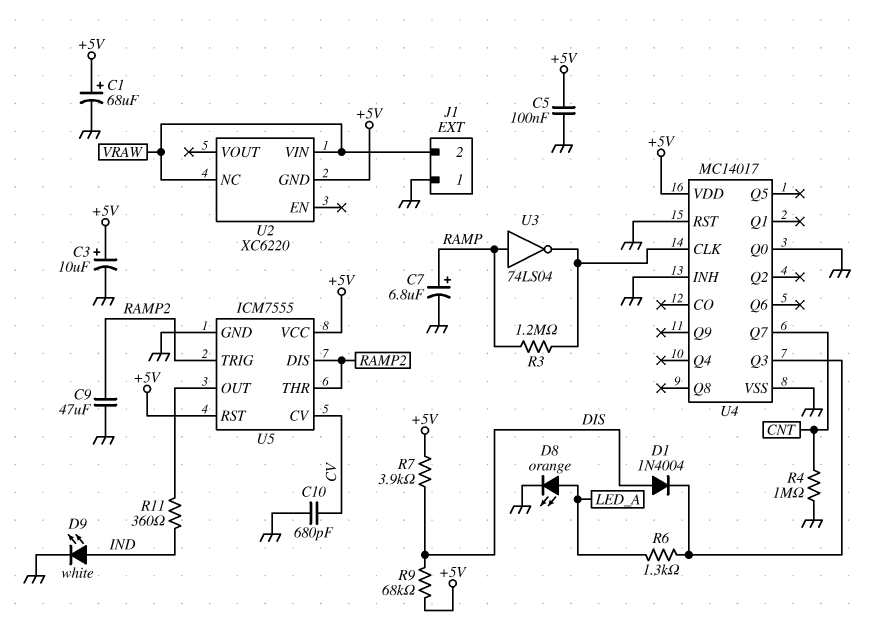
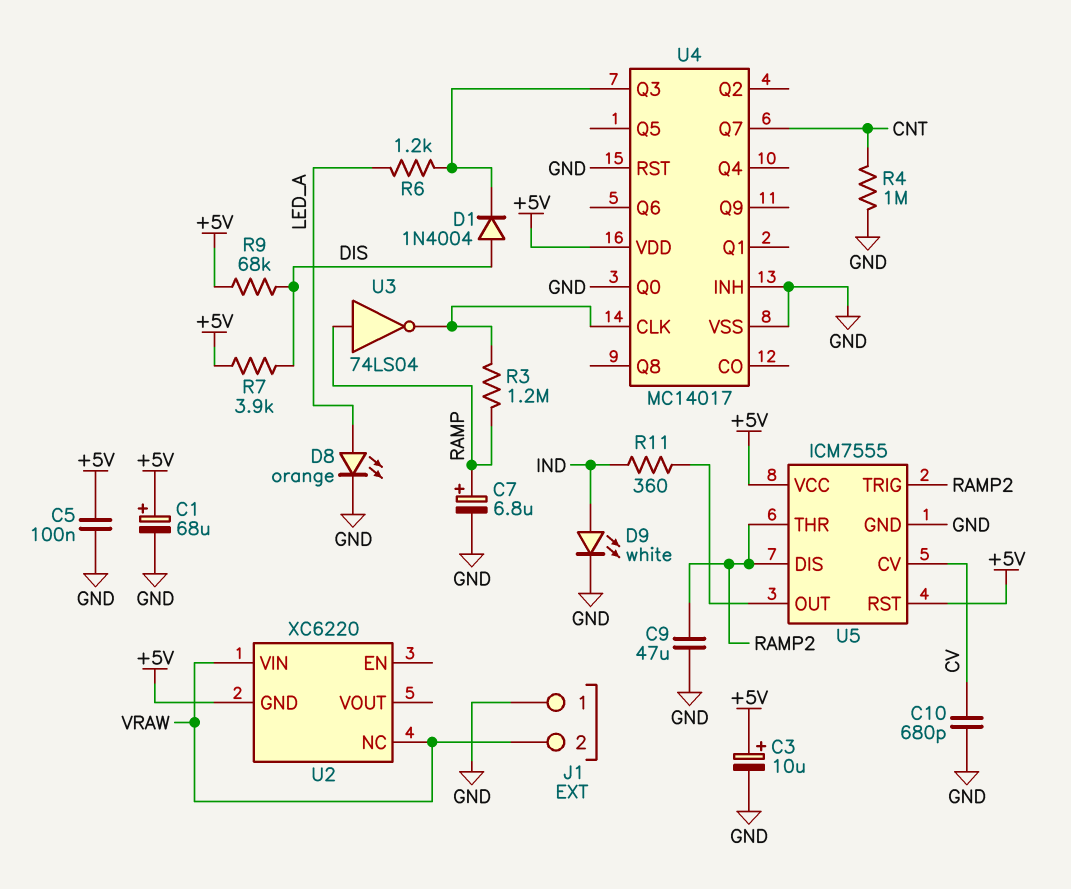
R6: 1.3k (LED_A, U4/Q3) -> 1.2k (LED_A, U4/Q3)

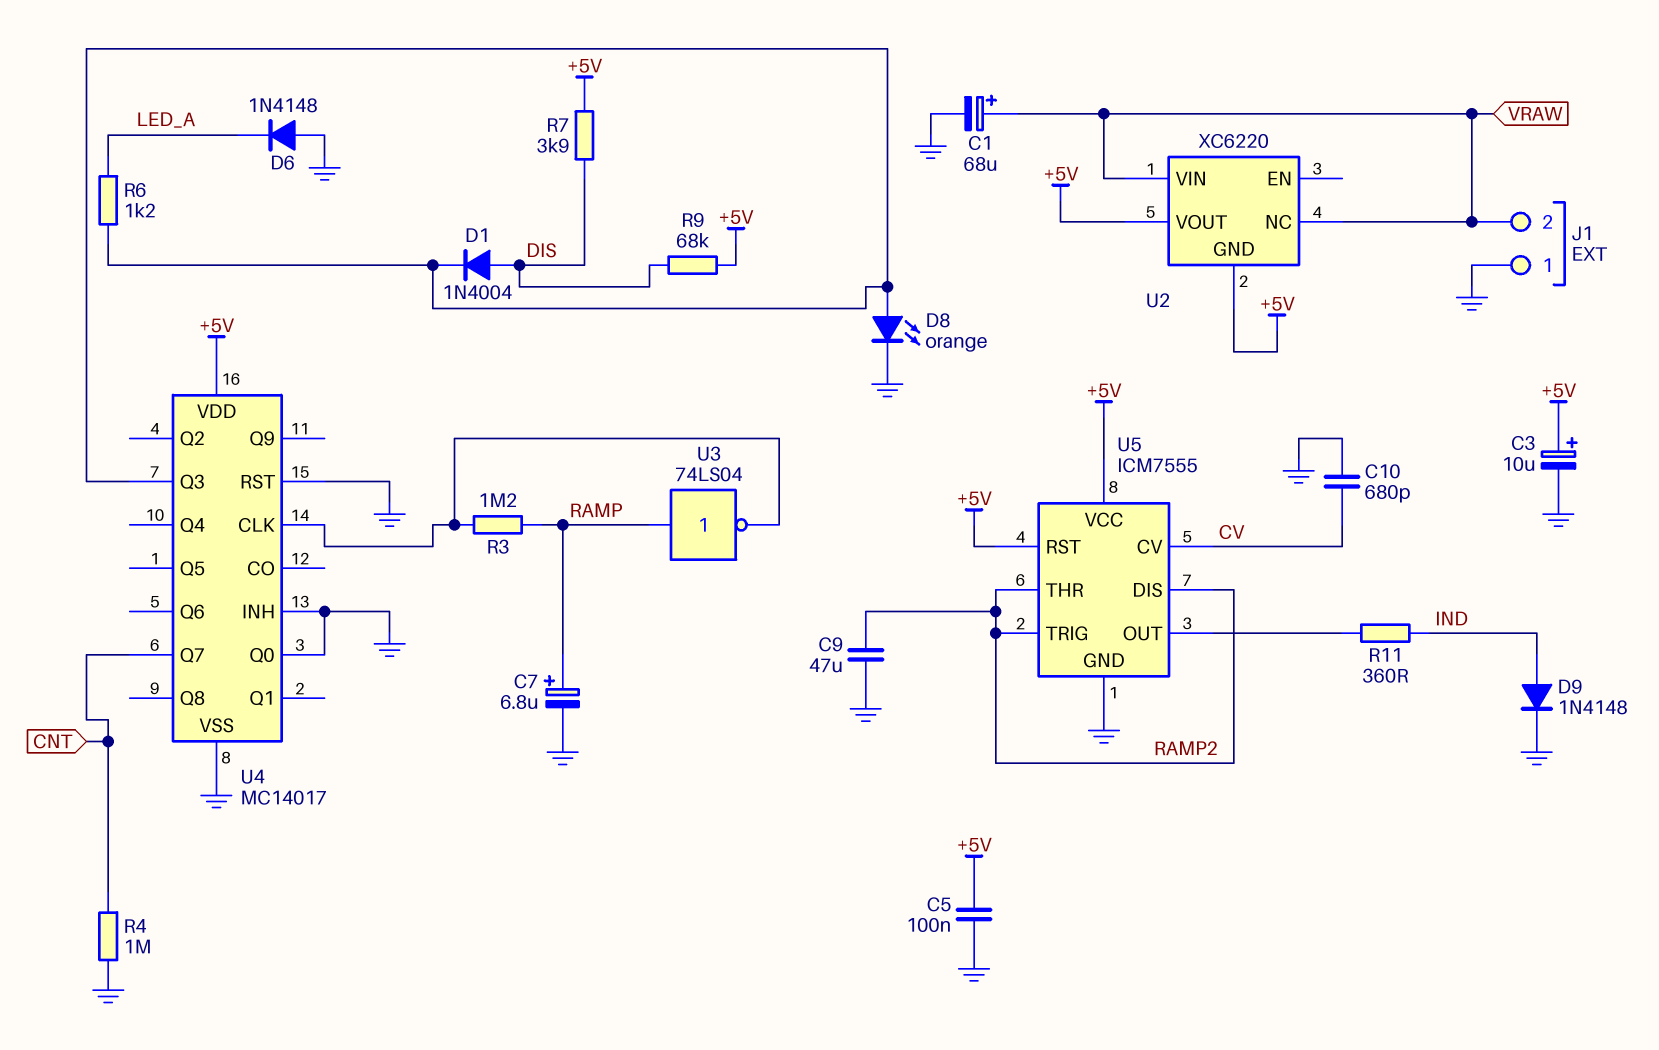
C1: 68uF (plus +5V, minus GND) -> 68uF (plus VRAW, minus GND)
D6: none -> diode 1N4148 (A GND, K LED_A)
D8: LED orange (A LED_A, K GND) -> LED orange (A U4/Q3, K GND)
D9: LED white (A IND, K GND) -> diode 1N4148 (A IND, K GND)
U2 pin VOUT: none -> +5V

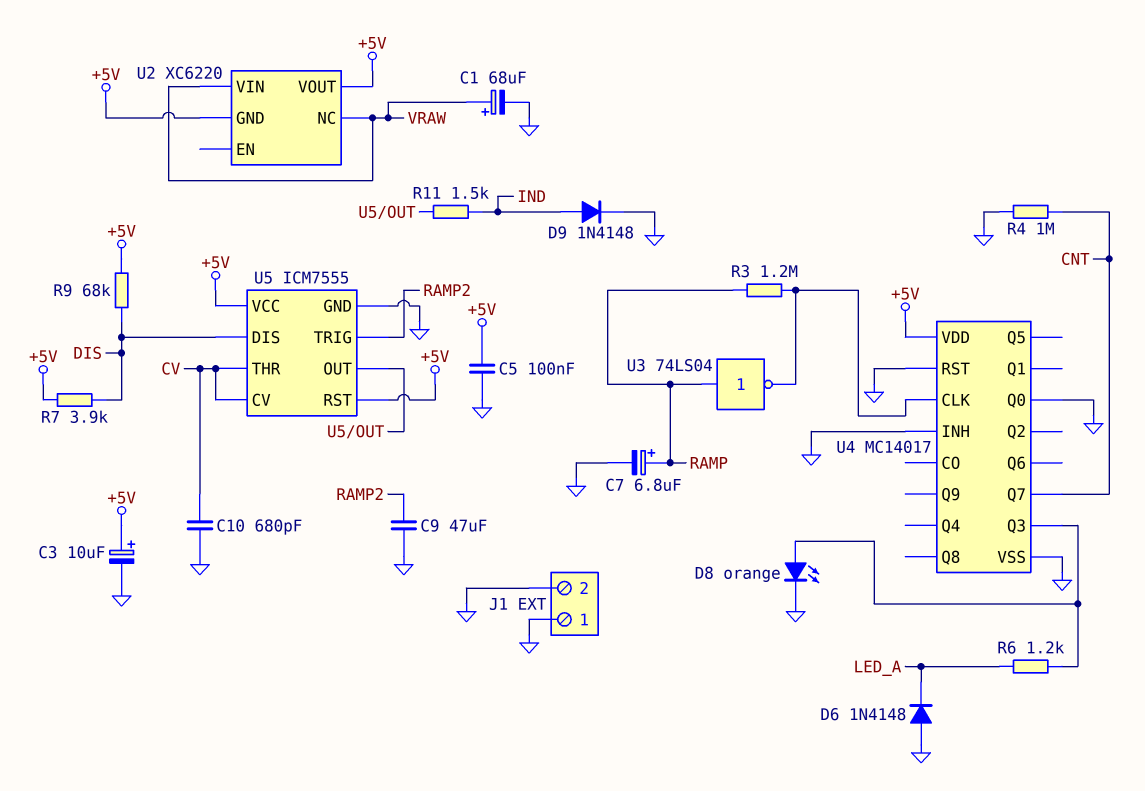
D1: diode 1N4004 (A DIS, K U4/Q3) -> none
J1 pin 2: VRAW -> GND
R11: 360 (IND, U5/OUT) -> 1.5k (IND, U5/OUT)
U5 pin DIS: RAMP2 -> DIS
U5 pin THR: RAMP2 -> CV

